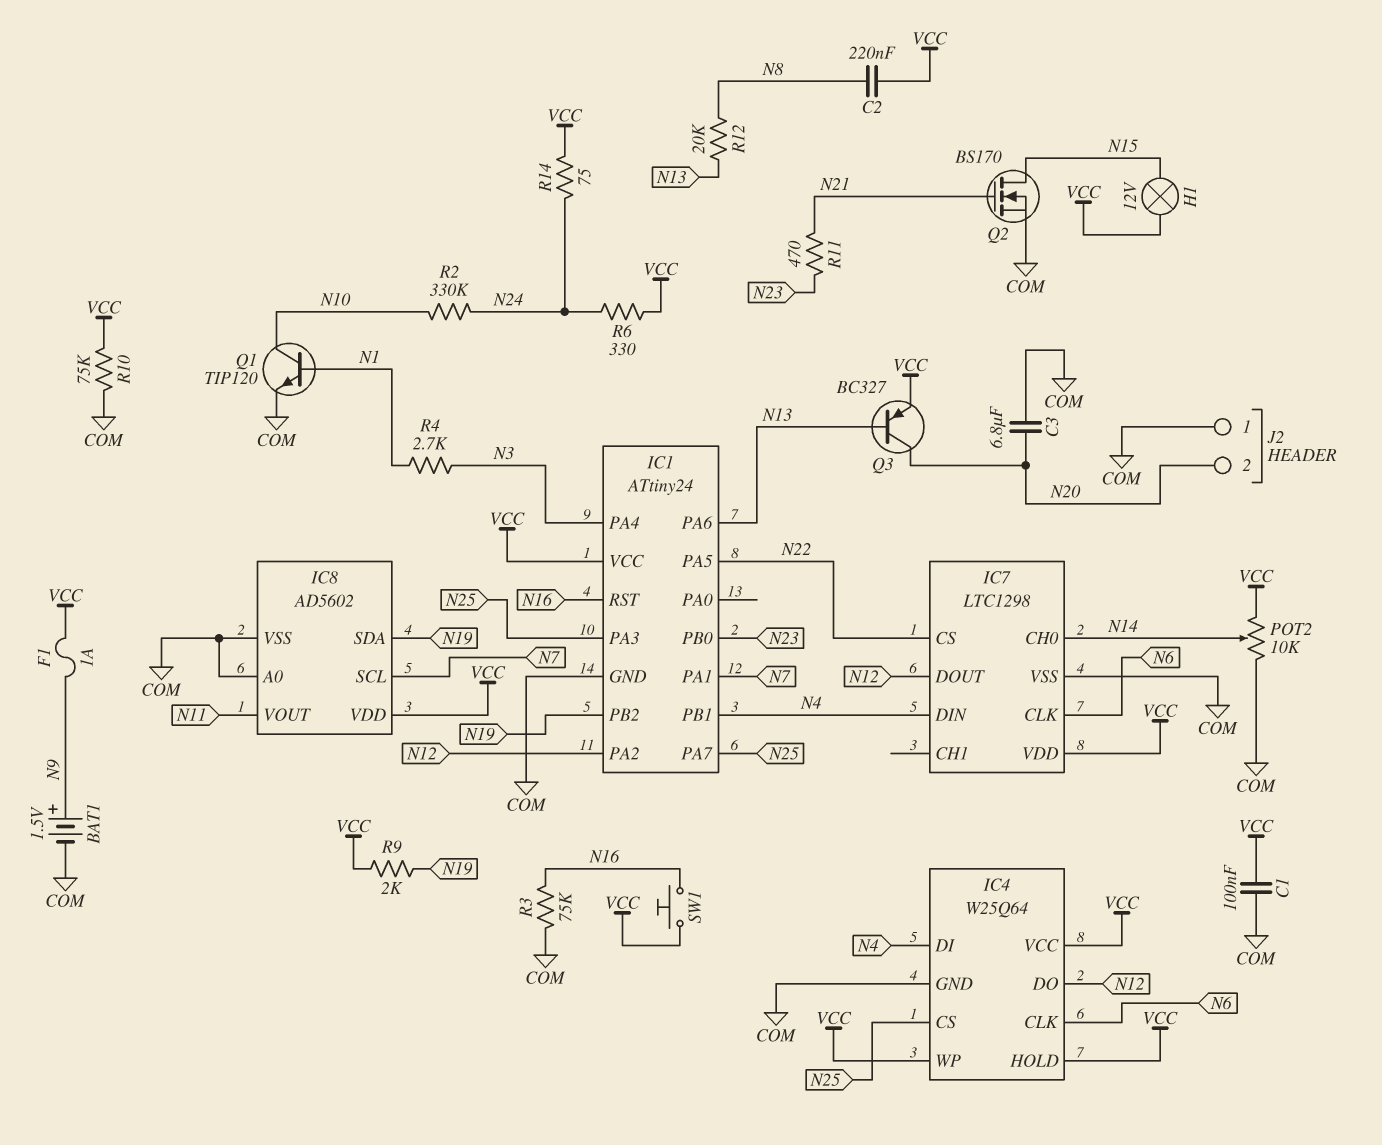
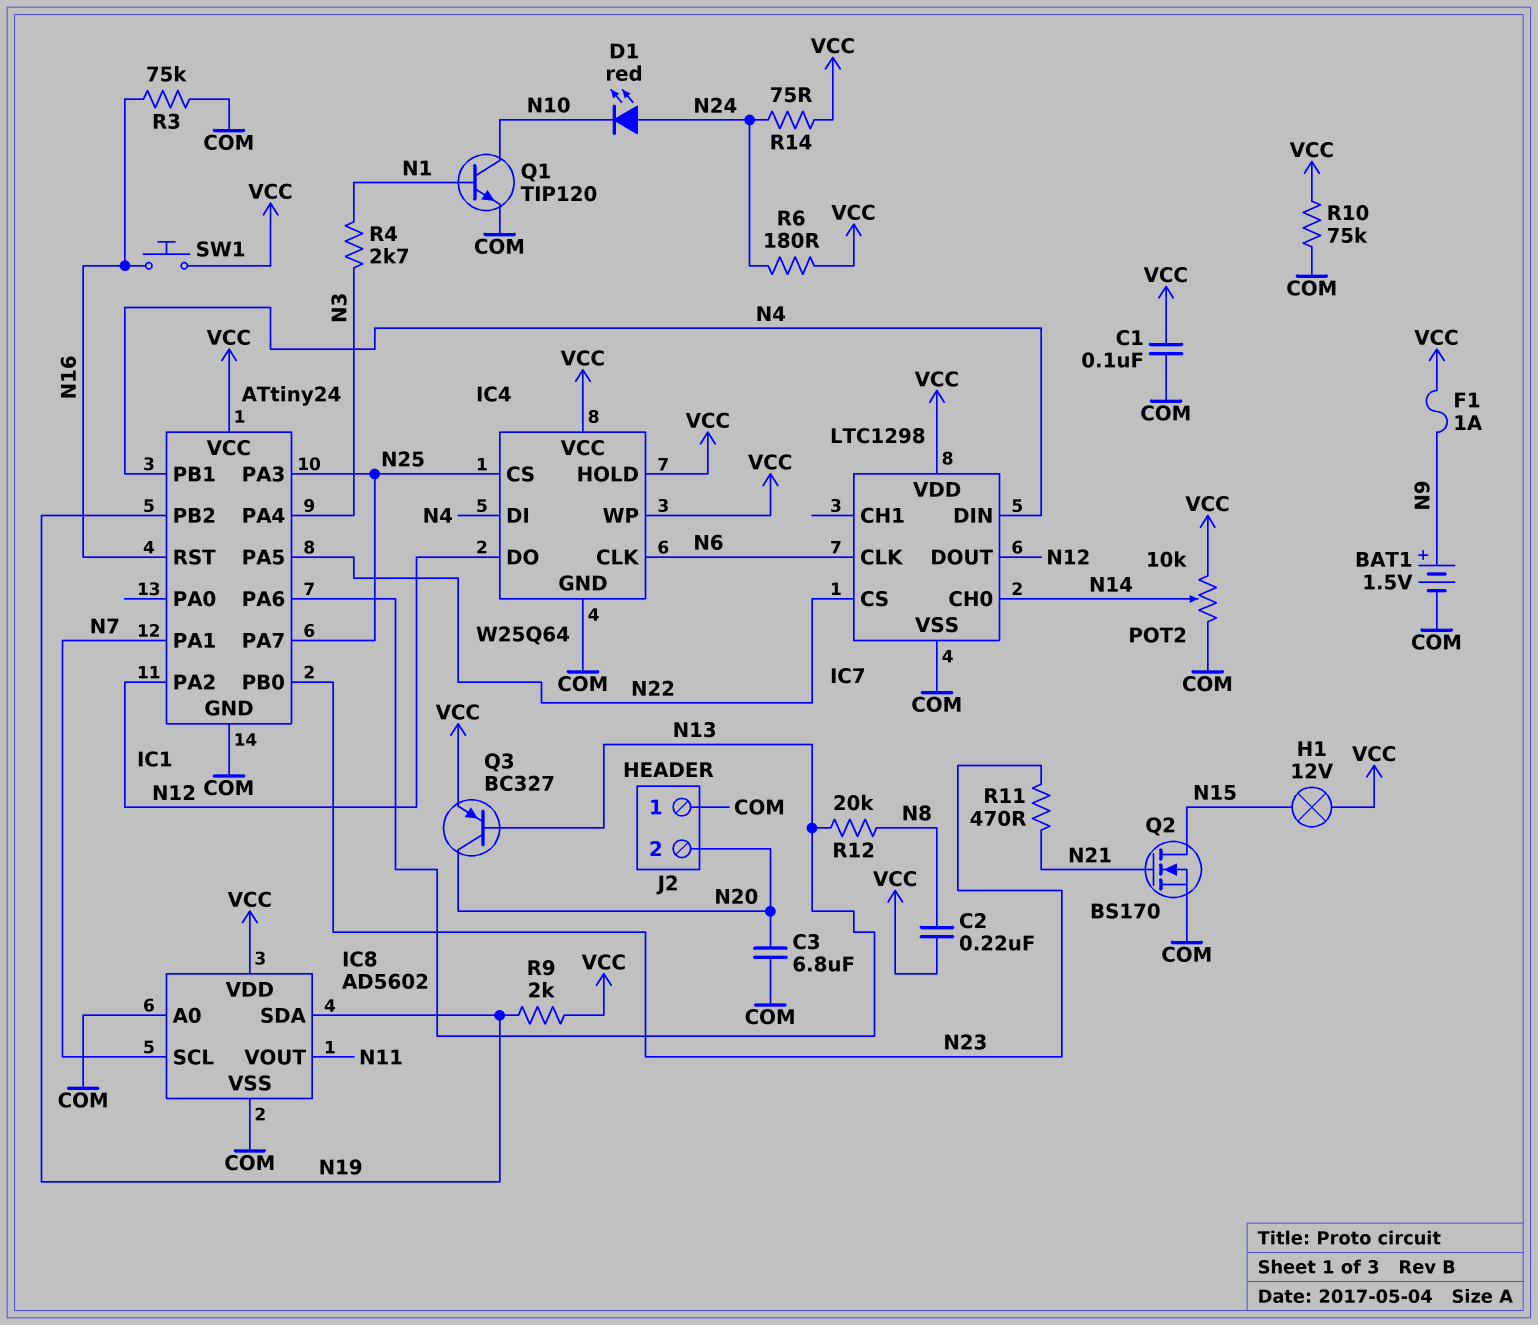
D1: none -> LED red (A N24, K N10)
R2: 330k (N10, N24) -> none
R6: 330 (N24, VCC) -> 180 (N24, VCC)

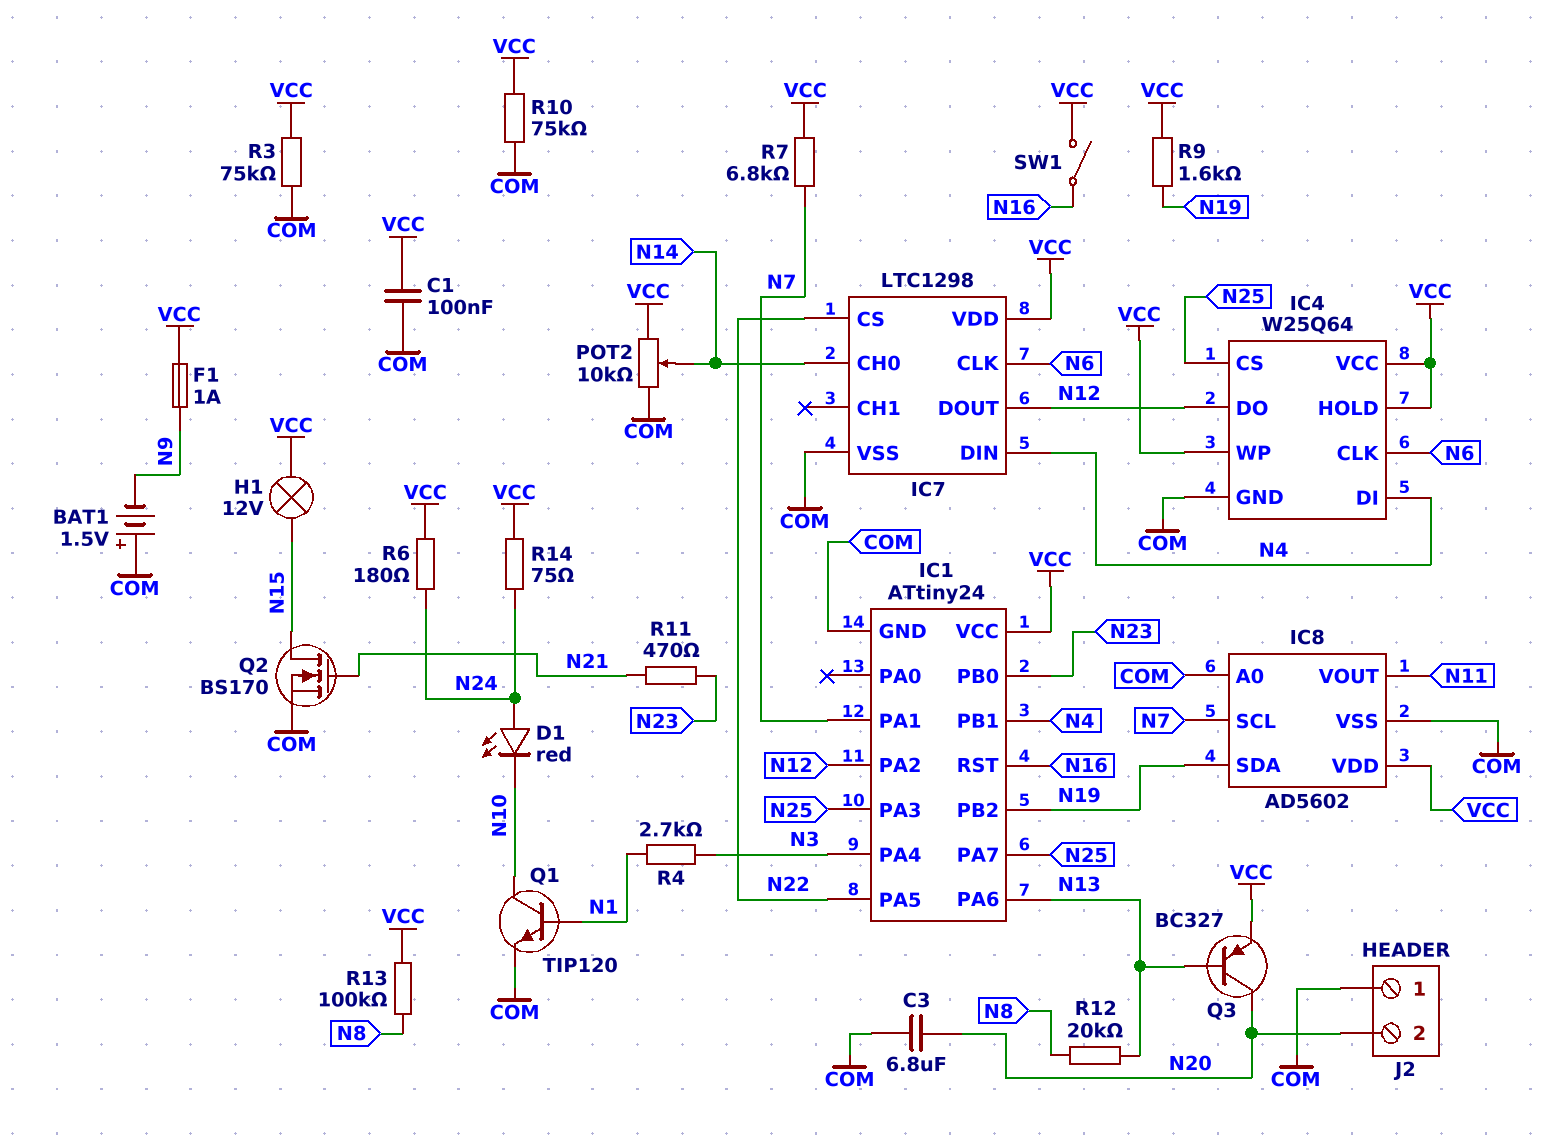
BAT1: 1.5V (plus N9, minus COM) -> 1.5V (plus COM, minus N9)
C2: 220nF (N8, VCC) -> none
R3: 75k (COM, N16) -> 75k (COM, VCC)
R7: none -> 6.8k (N7, VCC)
R9: 2k (N19, VCC) -> 1.6k (N19, VCC)
R13: none -> 100k (N8, VCC)
SW1: button (N16, VCC) -> switch (N16, VCC)

